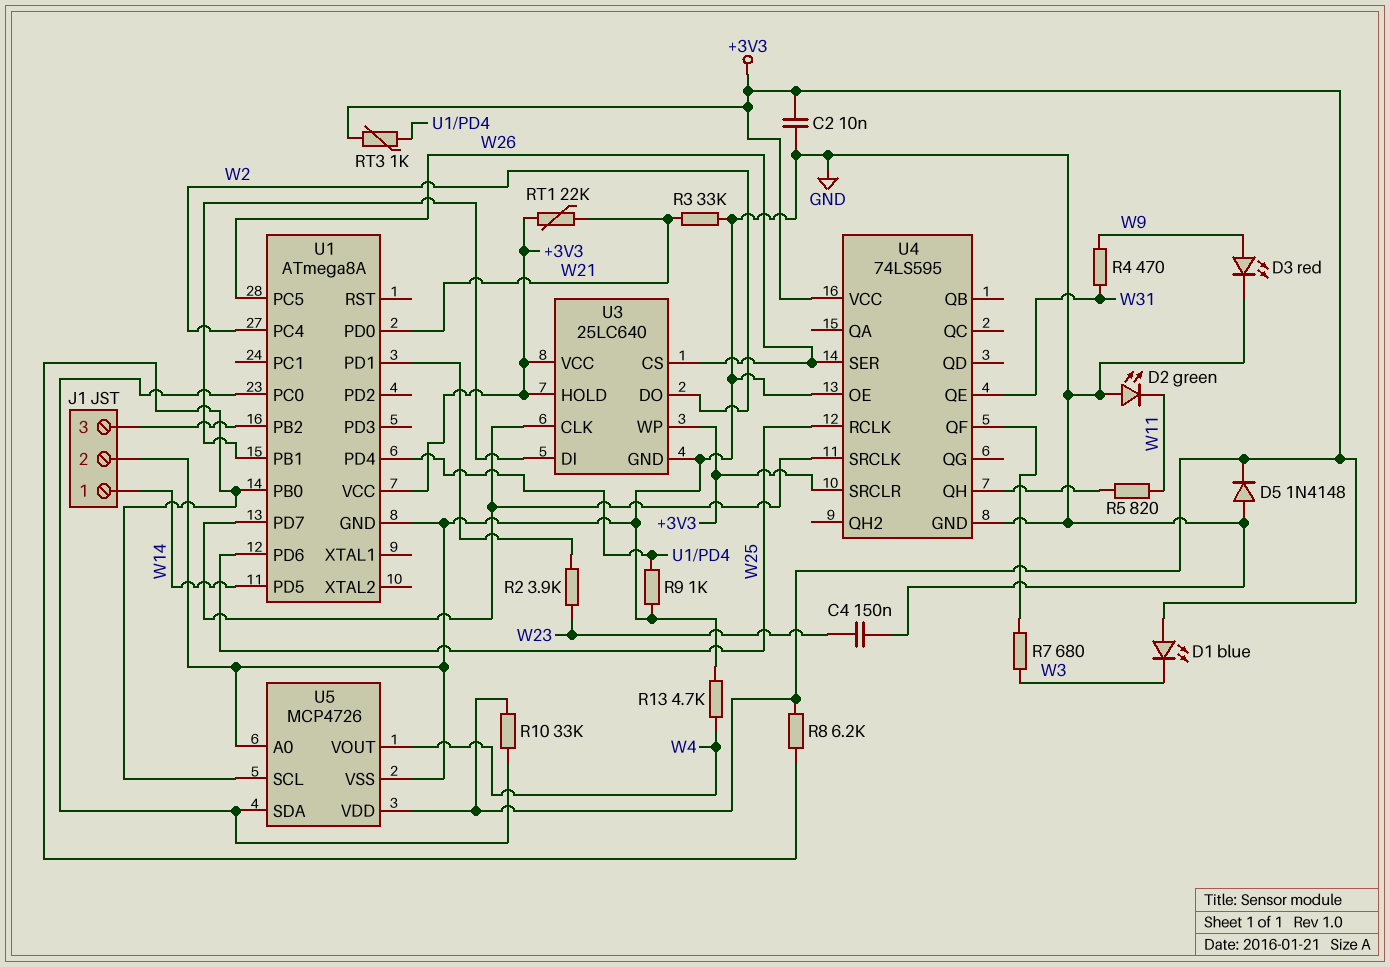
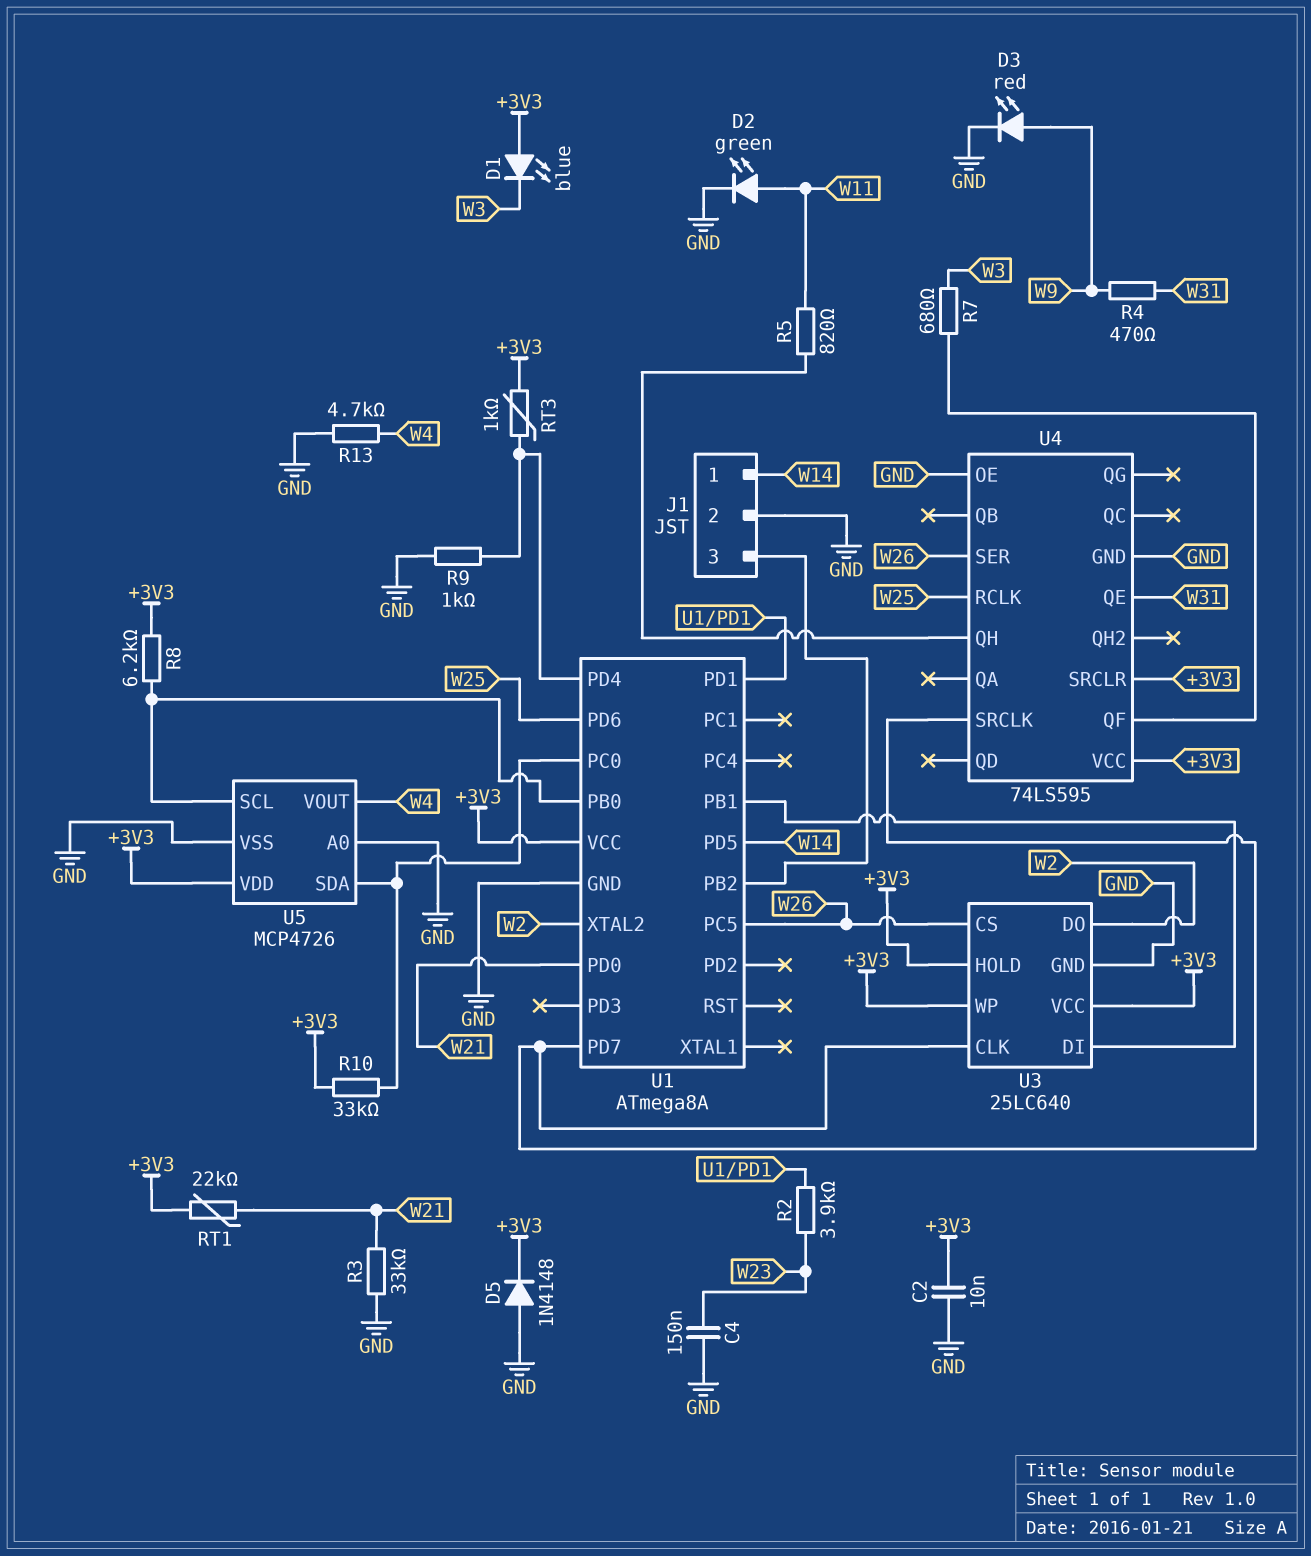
D2: LED green (A GND, K W11) -> LED green (A W11, K GND)
U1 pin PC4: W2 -> none
U1 pin XTAL2: none -> W2

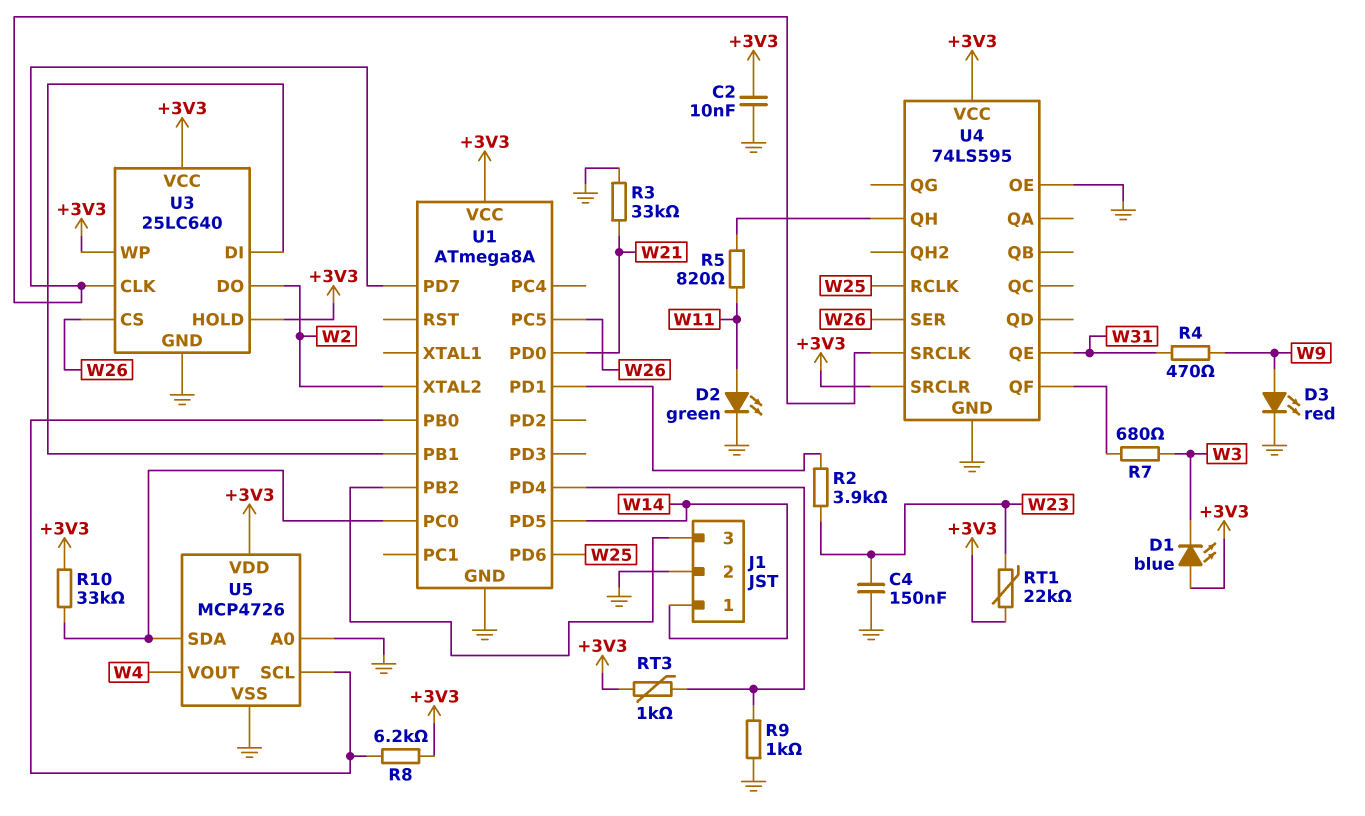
D5: diode 1N4148 (A GND, K +3V3) -> none
R13: 4.7k (GND, W4) -> none
RT1: 22k (+3V3, W21) -> 22k (+3V3, W23)

